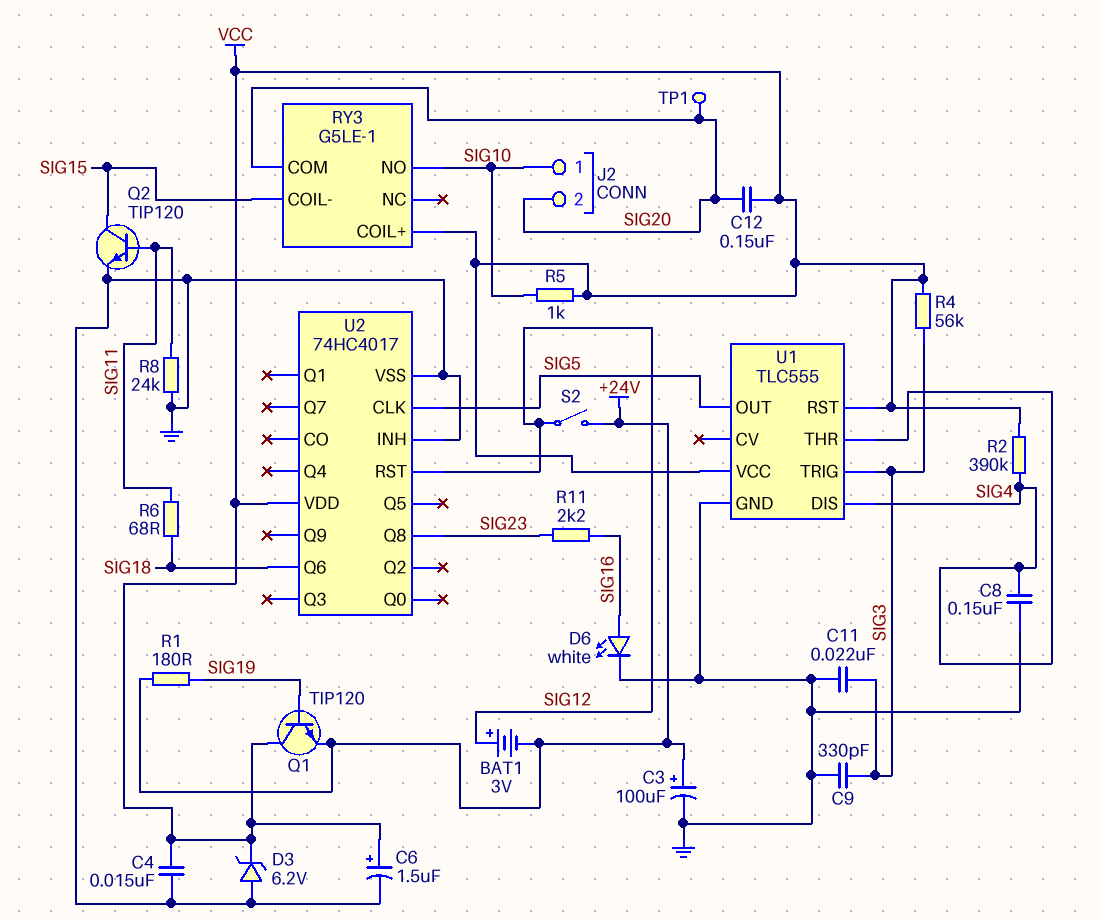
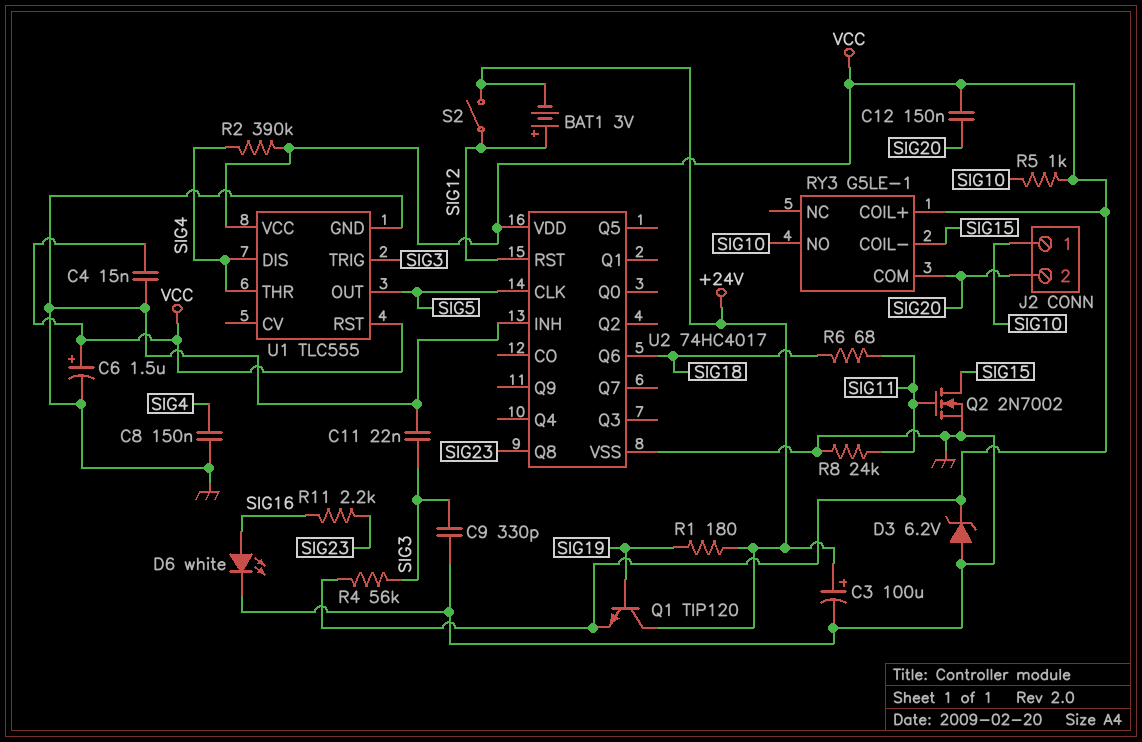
Q1: NPN TIP120 (B SIG19, C VCC, E +24V) -> NPN TIP120 (B SIG19, C +24V, E VCC)
Q2: NPN TIP120 (B SIG11, C SIG15, E GND) -> NMOS 2N7002 (G SIG11, D SIG15, S GND)
TP1: test point (SIG20) -> none

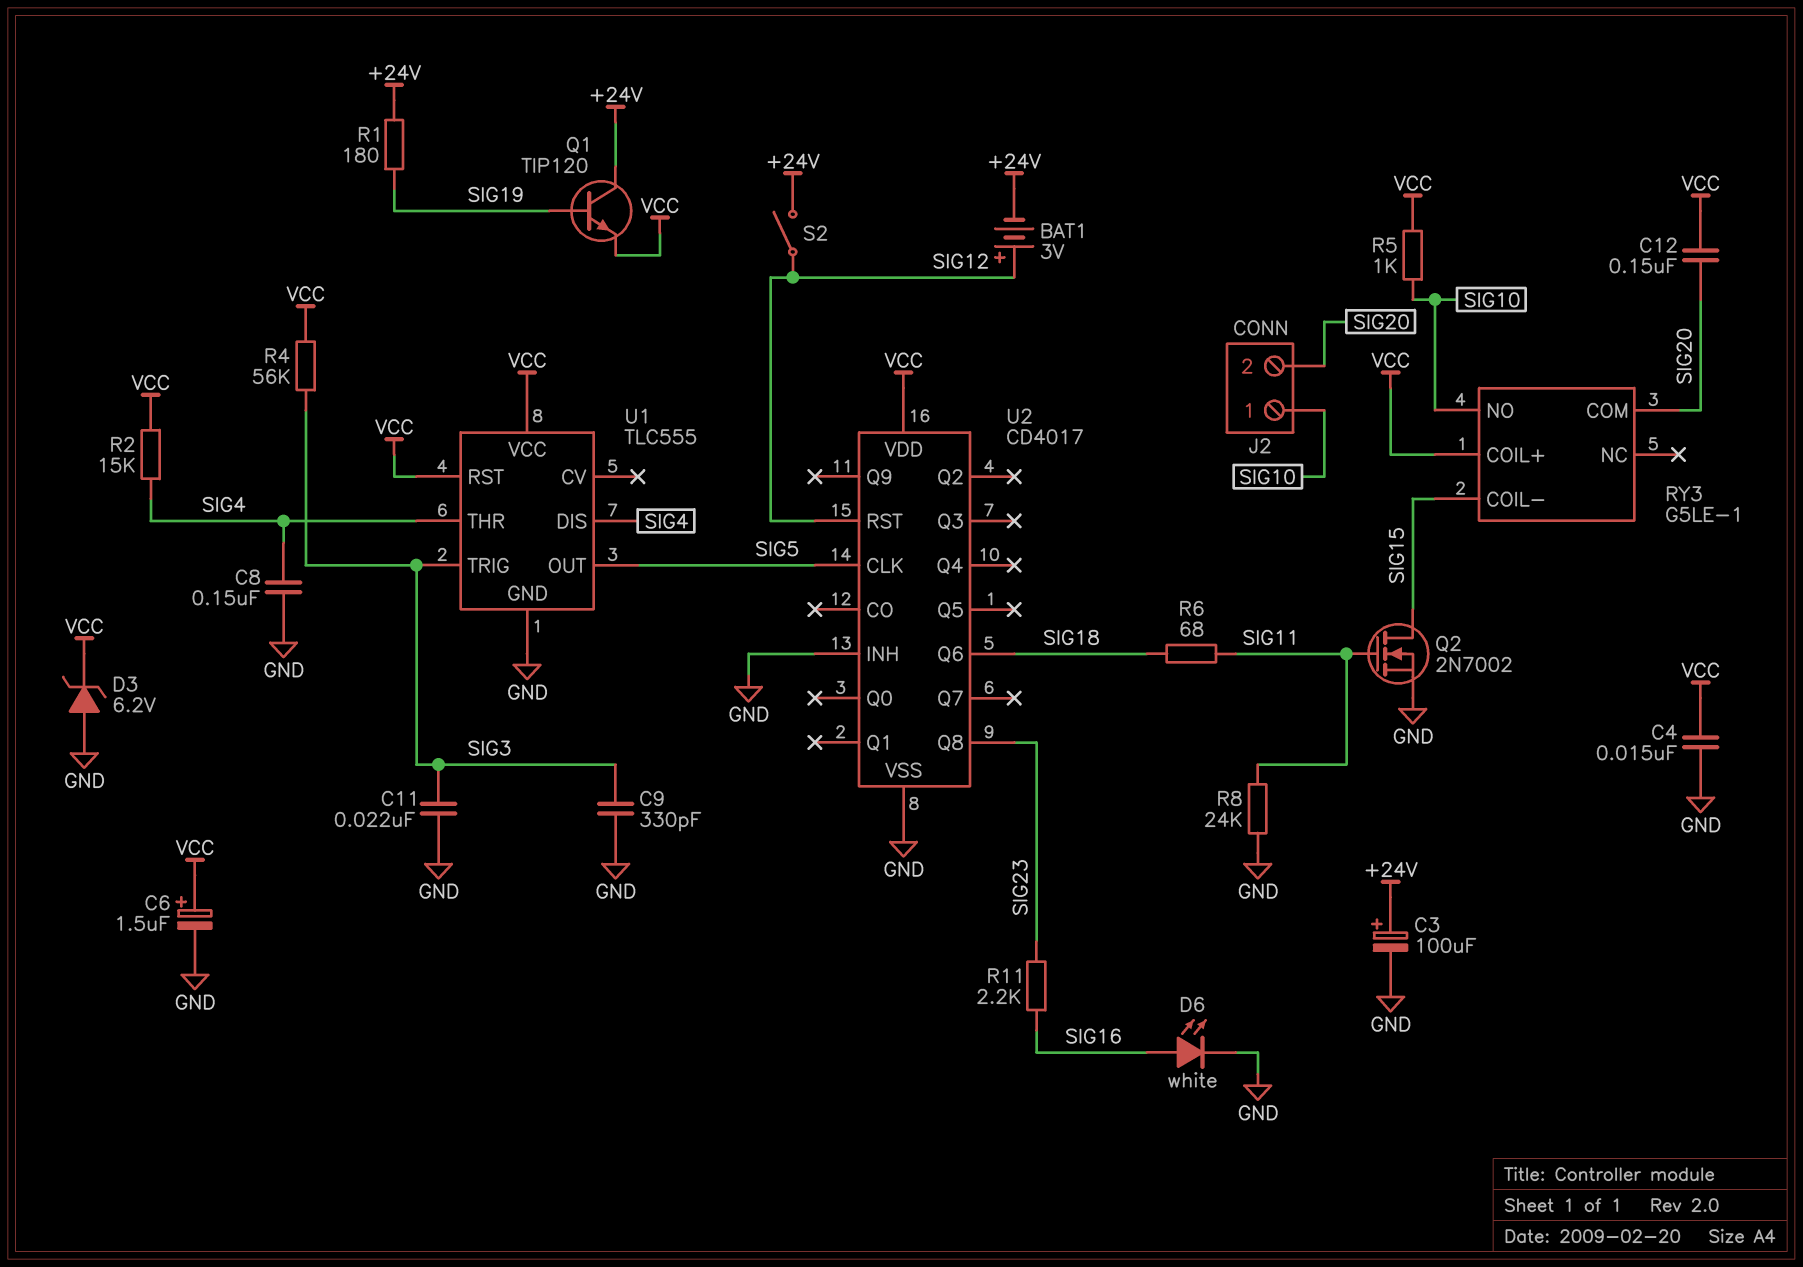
R2: 390k (SIG4, VCC) -> 15k (SIG4, VCC)
U2: 74HC4017 -> CD4017

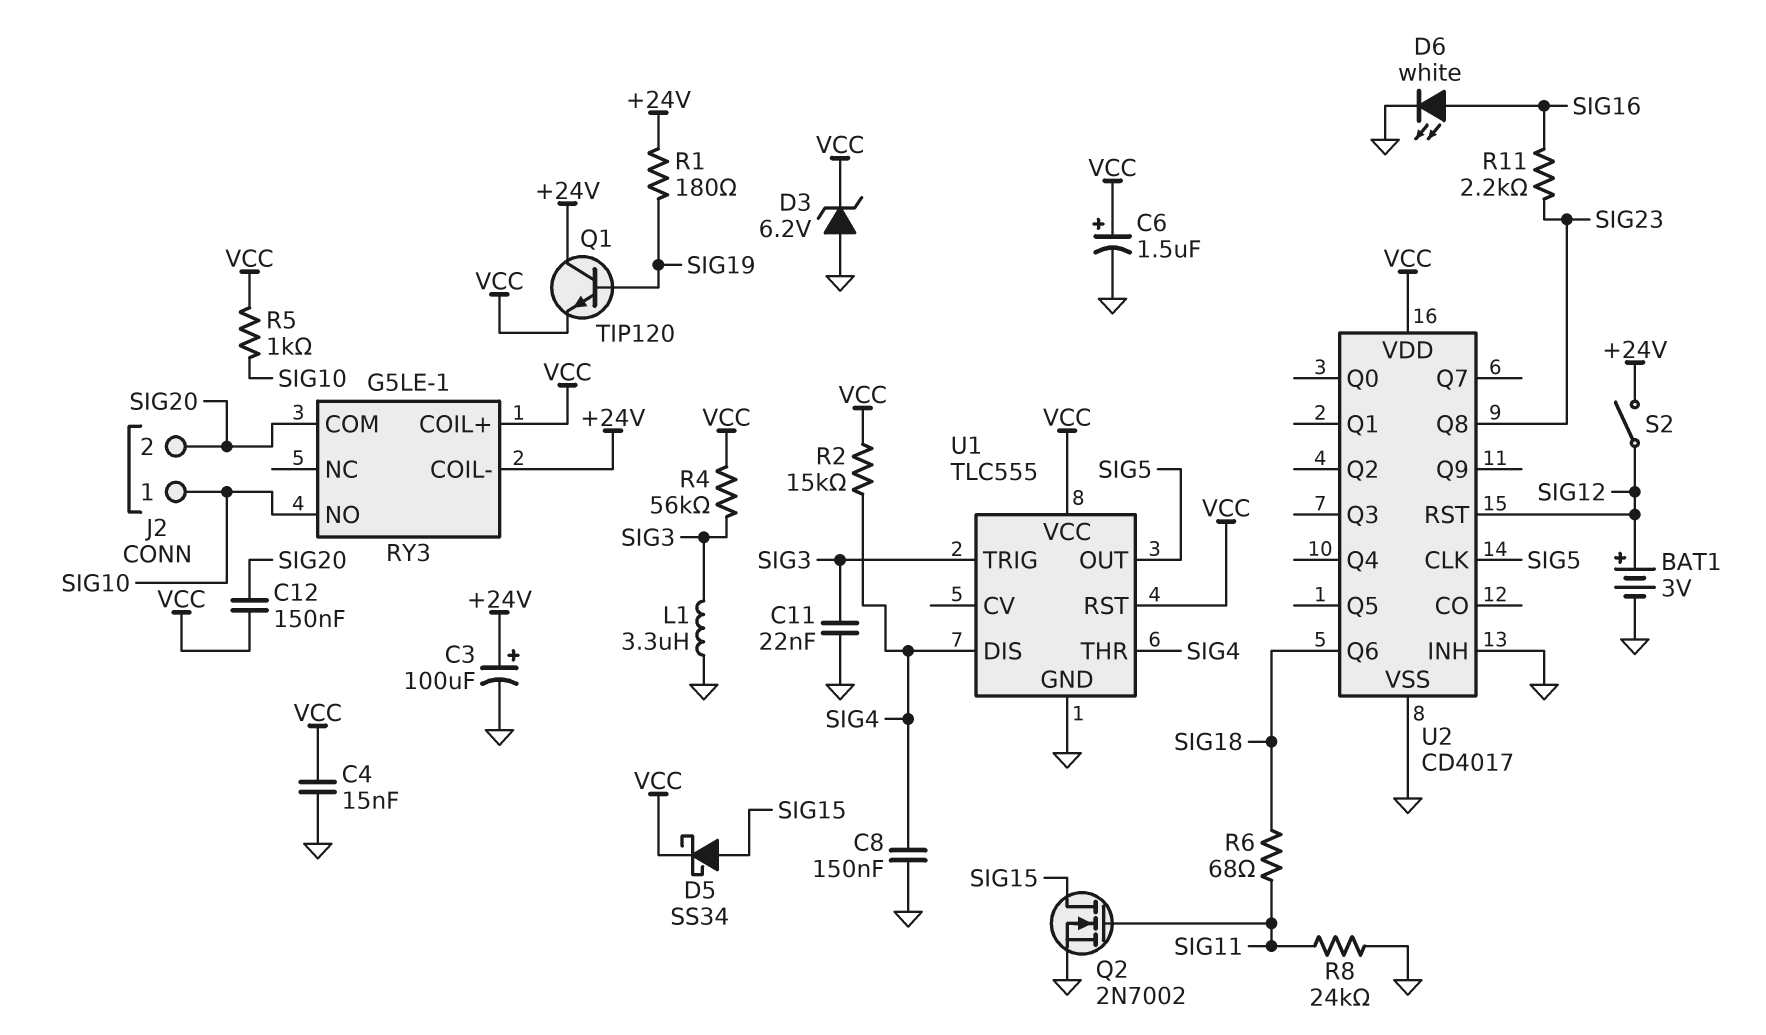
BAT1: 3V (plus SIG12, minus +24V) -> 3V (plus SIG12, minus GND)
C9: 330pF (GND, SIG3) -> none
D5: none -> schottky SS34 (A SIG15, K VCC)
L1: none -> 3.3uH (GND, SIG3)
RY3 pin COIL-: SIG15 -> +24V

